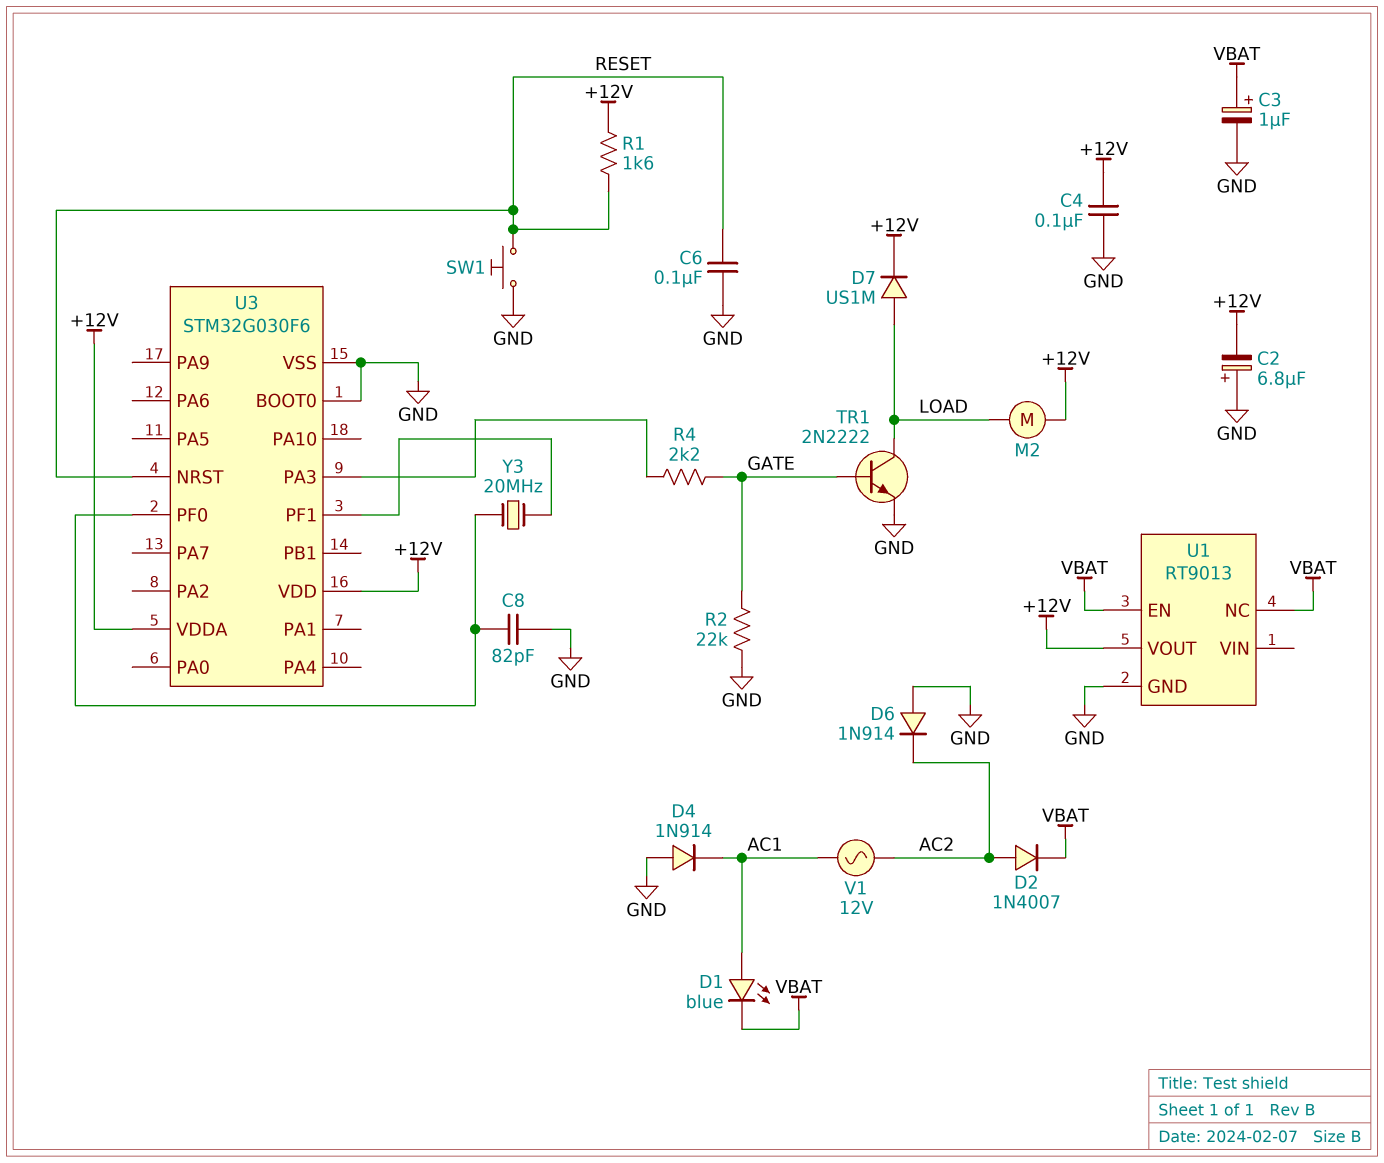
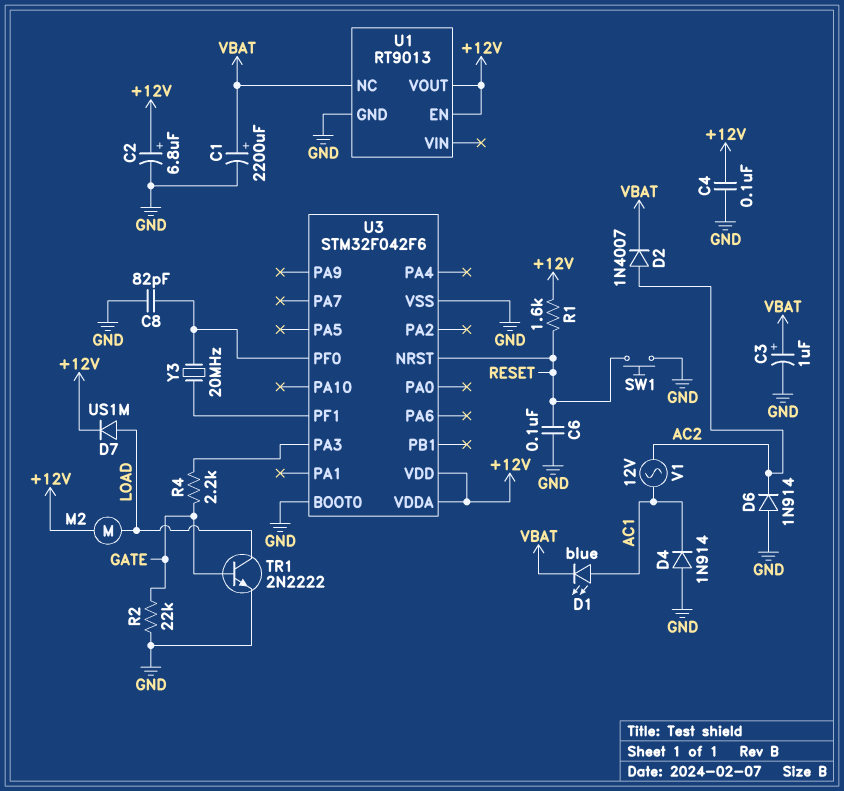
C1: none -> 2200uF (plus VBAT, minus GND)
C2: 6.8uF (plus GND, minus +12V) -> 6.8uF (plus +12V, minus GND)
U1 pin EN: VBAT -> +12V
U3: STM32G030F6 -> STM32F042F6

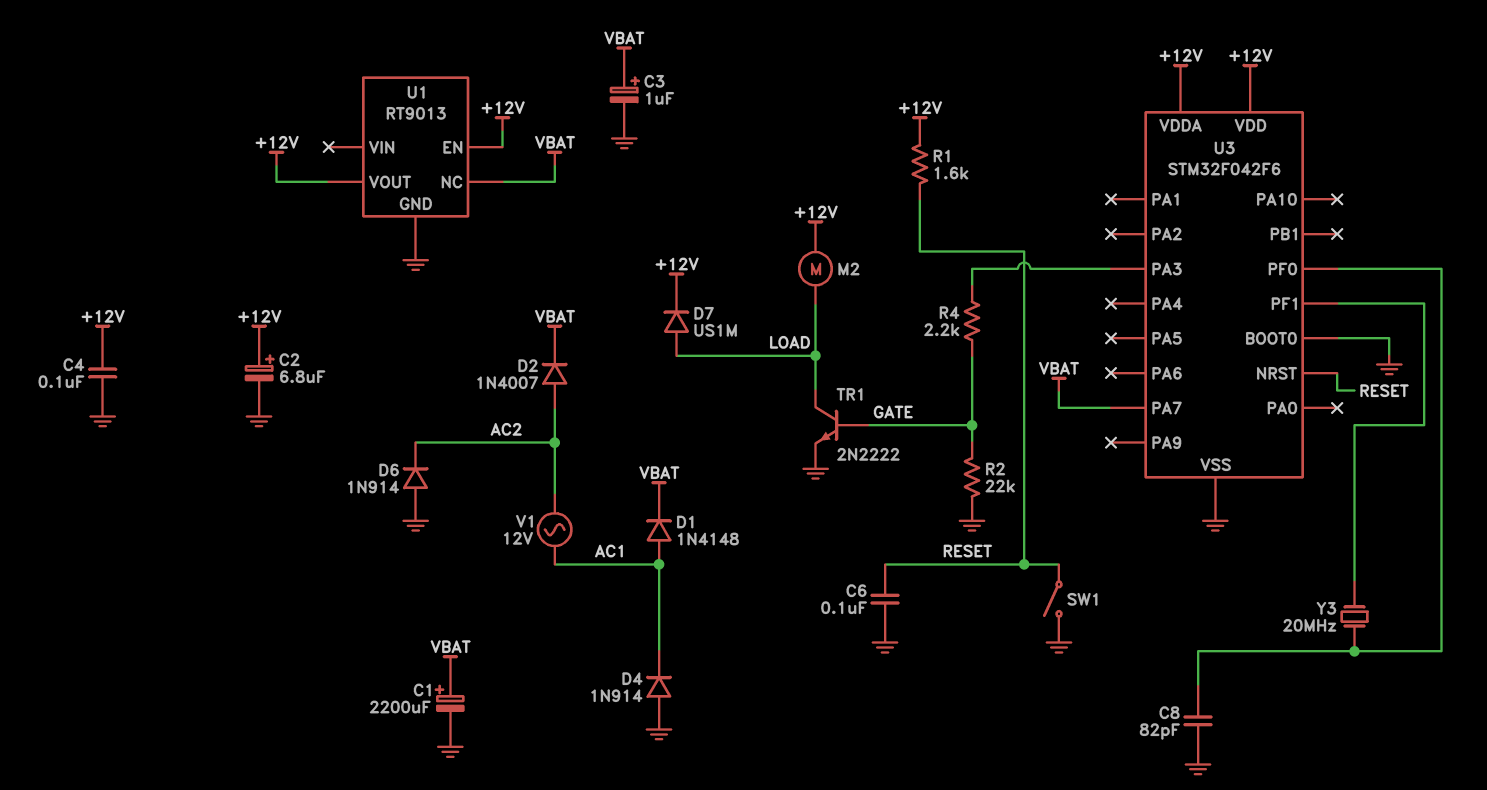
D1: LED blue (A AC1, K VBAT) -> diode 1N4148 (A AC1, K VBAT)
SW1: button (GND, RESET) -> switch (GND, RESET)
U3 pin PA7: none -> VBAT

